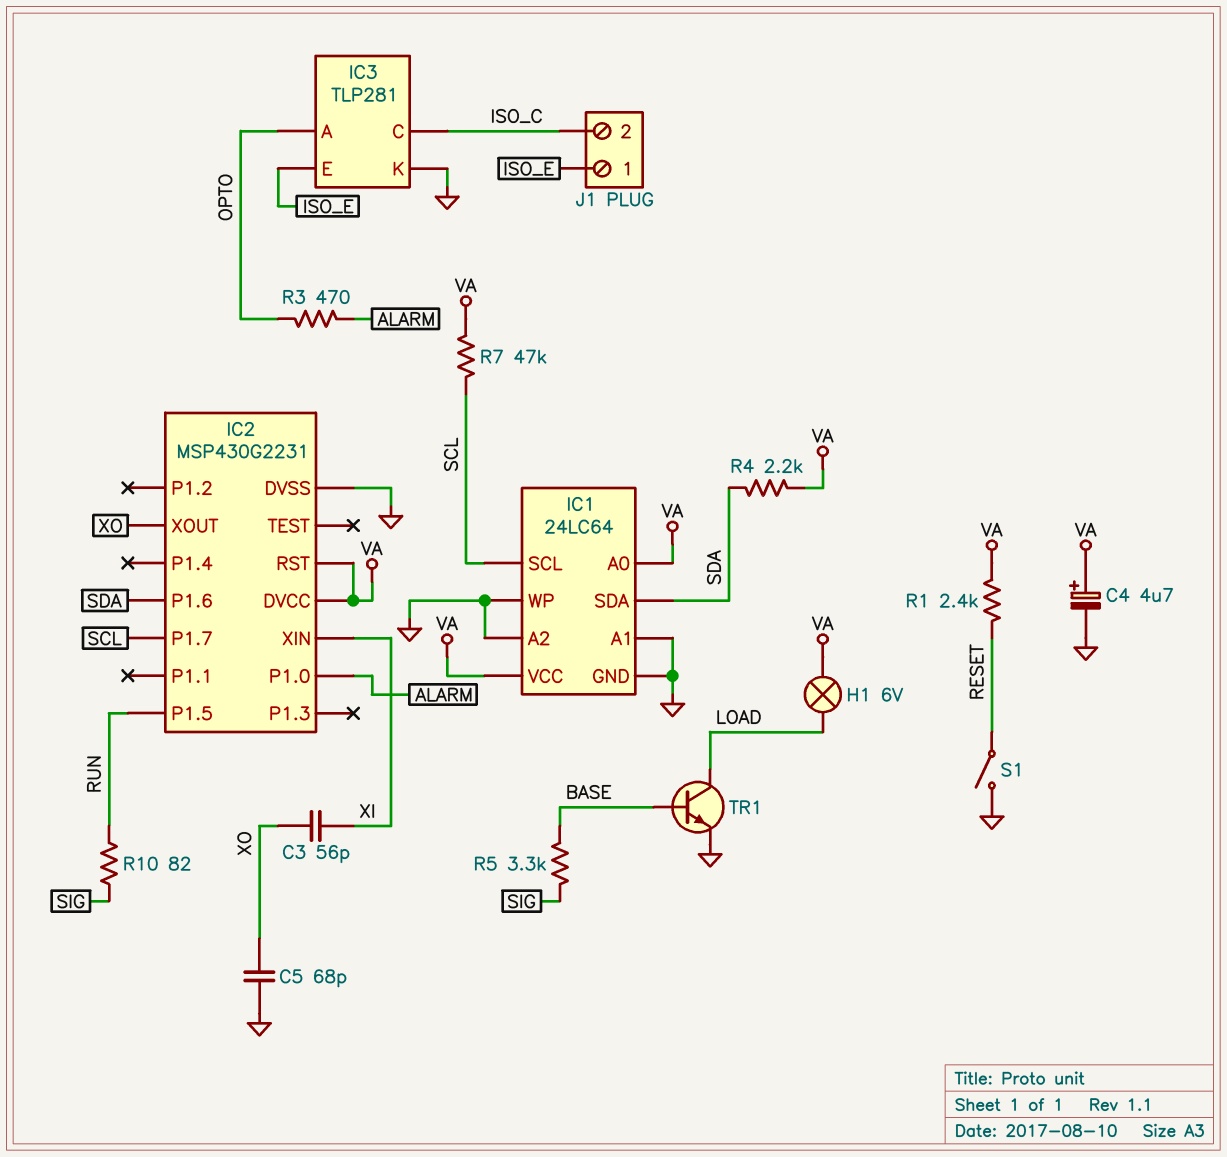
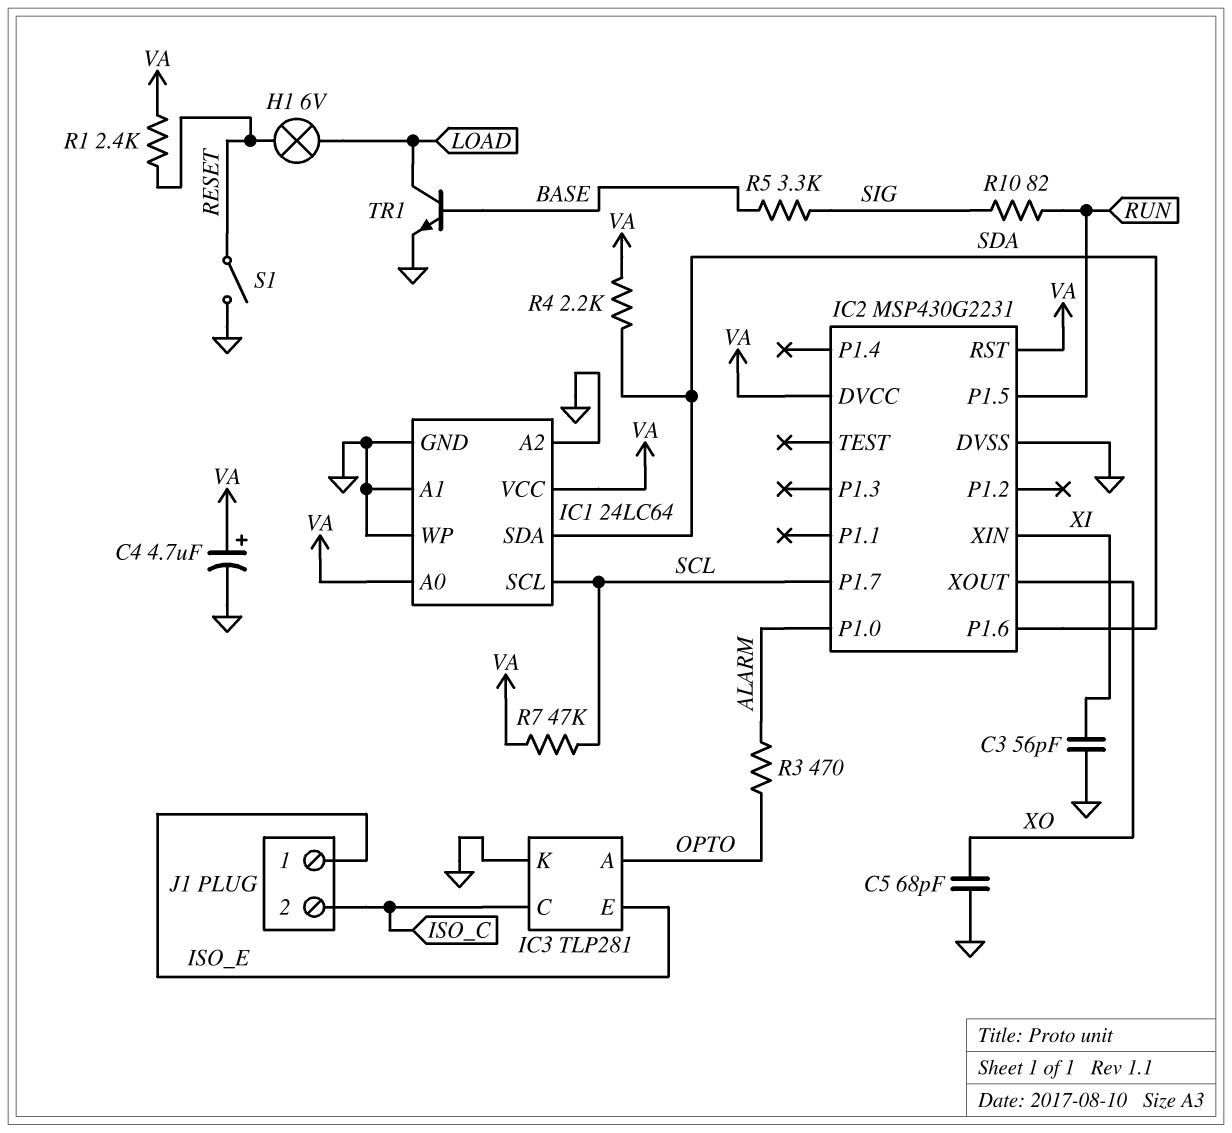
C3: 56pF (XI, XO) -> 56pF (GND, XI)
H1: lamp 6V (LOAD, VA) -> lamp 6V (LOAD, RESET)

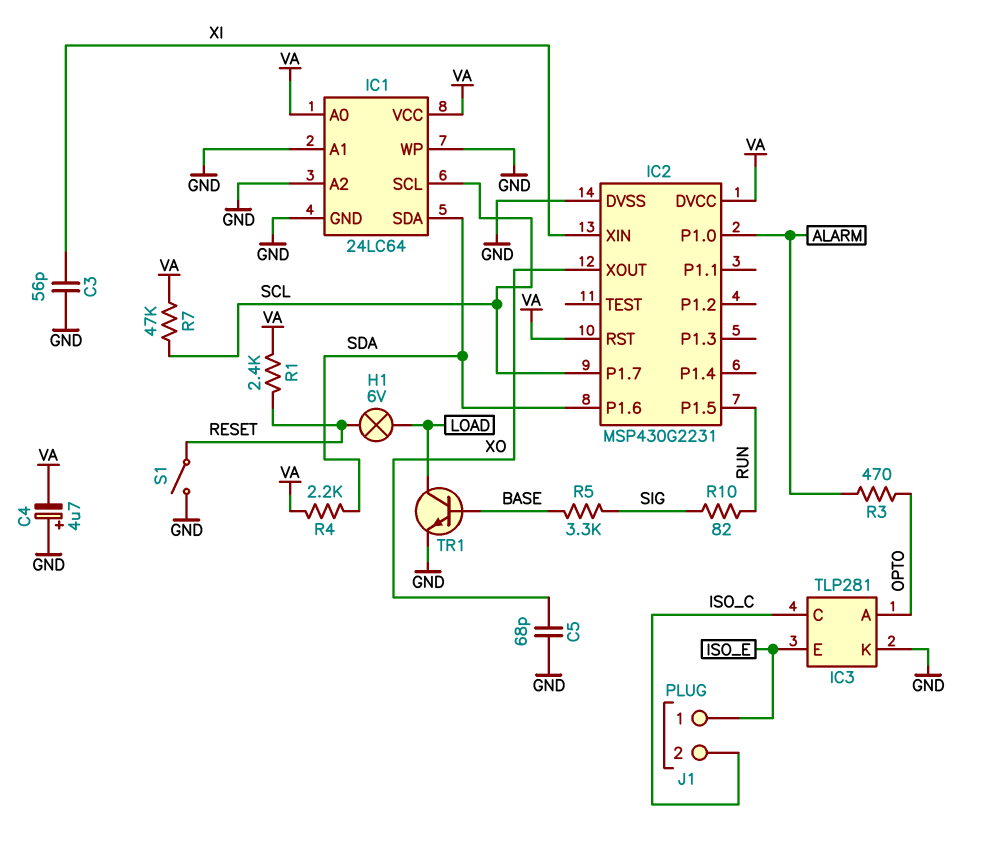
C4: 4.7uF (plus VA, minus GND) -> 4.7uF (plus GND, minus VA)

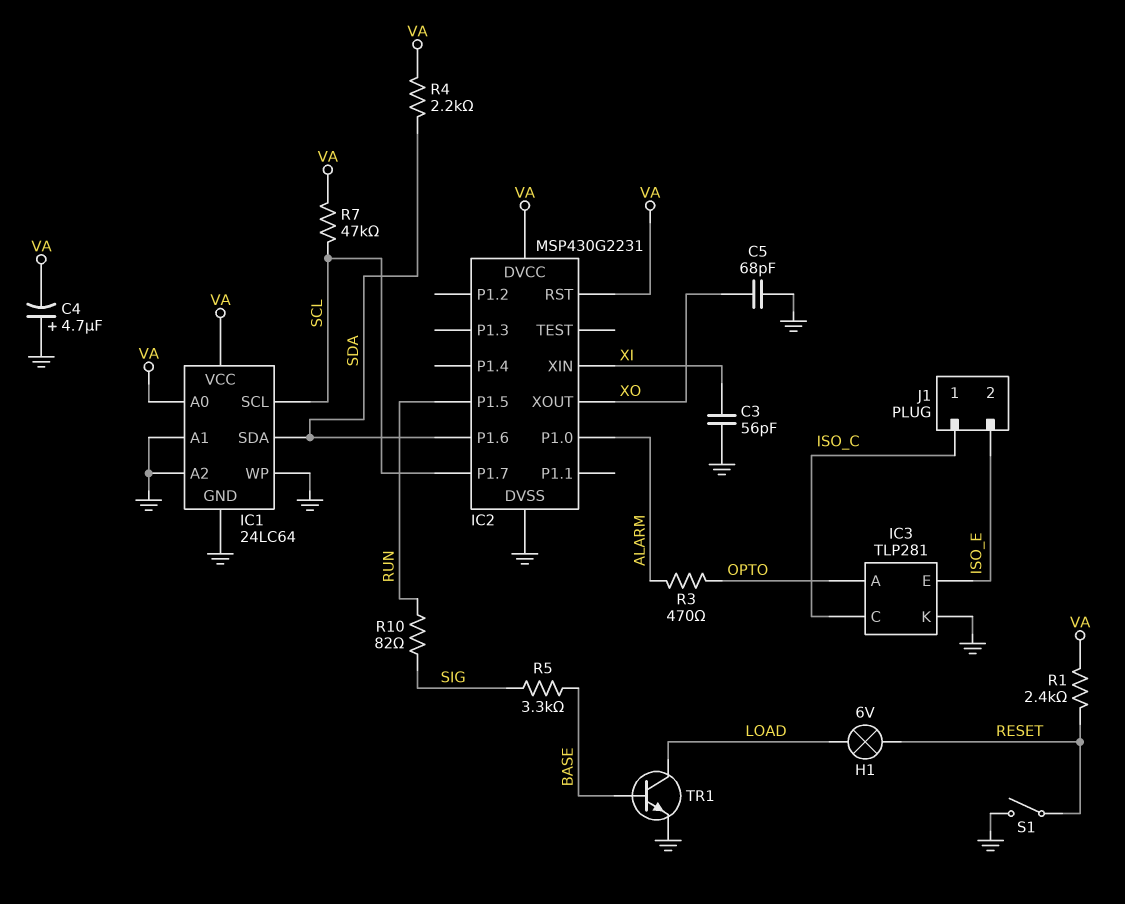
J1 pin 1: ISO_E -> ISO_C
J1 pin 2: ISO_C -> ISO_E

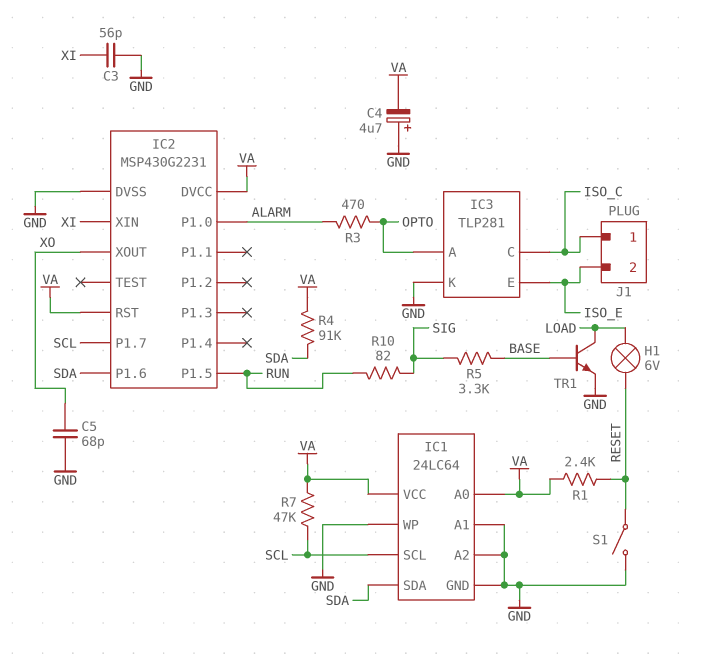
R4: 2.2k (SDA, VA) -> 91k (SDA, VA)

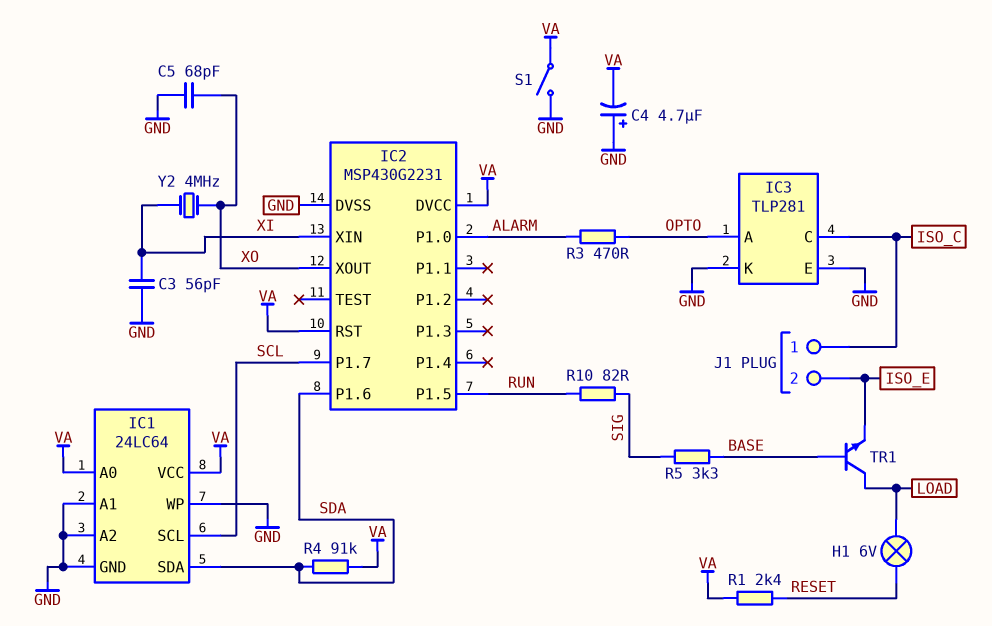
IC3 pin E: ISO_E -> GND
R7: 47k (SCL, VA) -> none
S1: switch (GND, RESET) -> switch (GND, VA)
TR1: NPN (B BASE, C LOAD, E GND) -> NPN (B BASE, C LOAD, E ISO_E)
Y2: none -> 4MHz (XI, XO)

